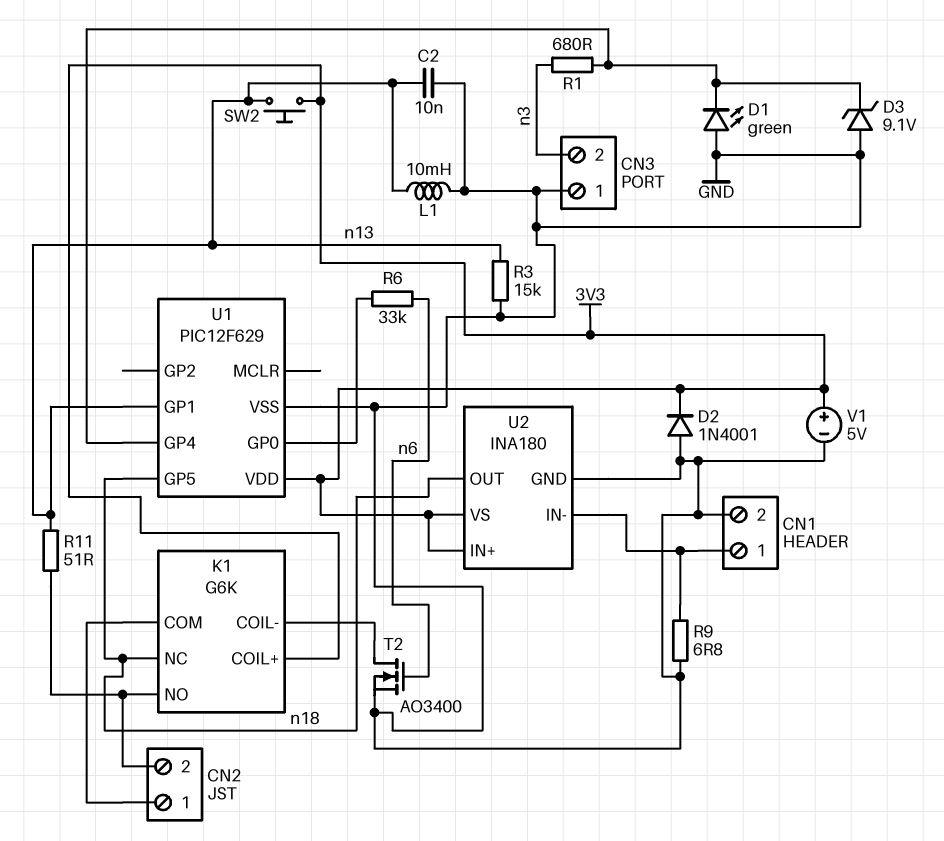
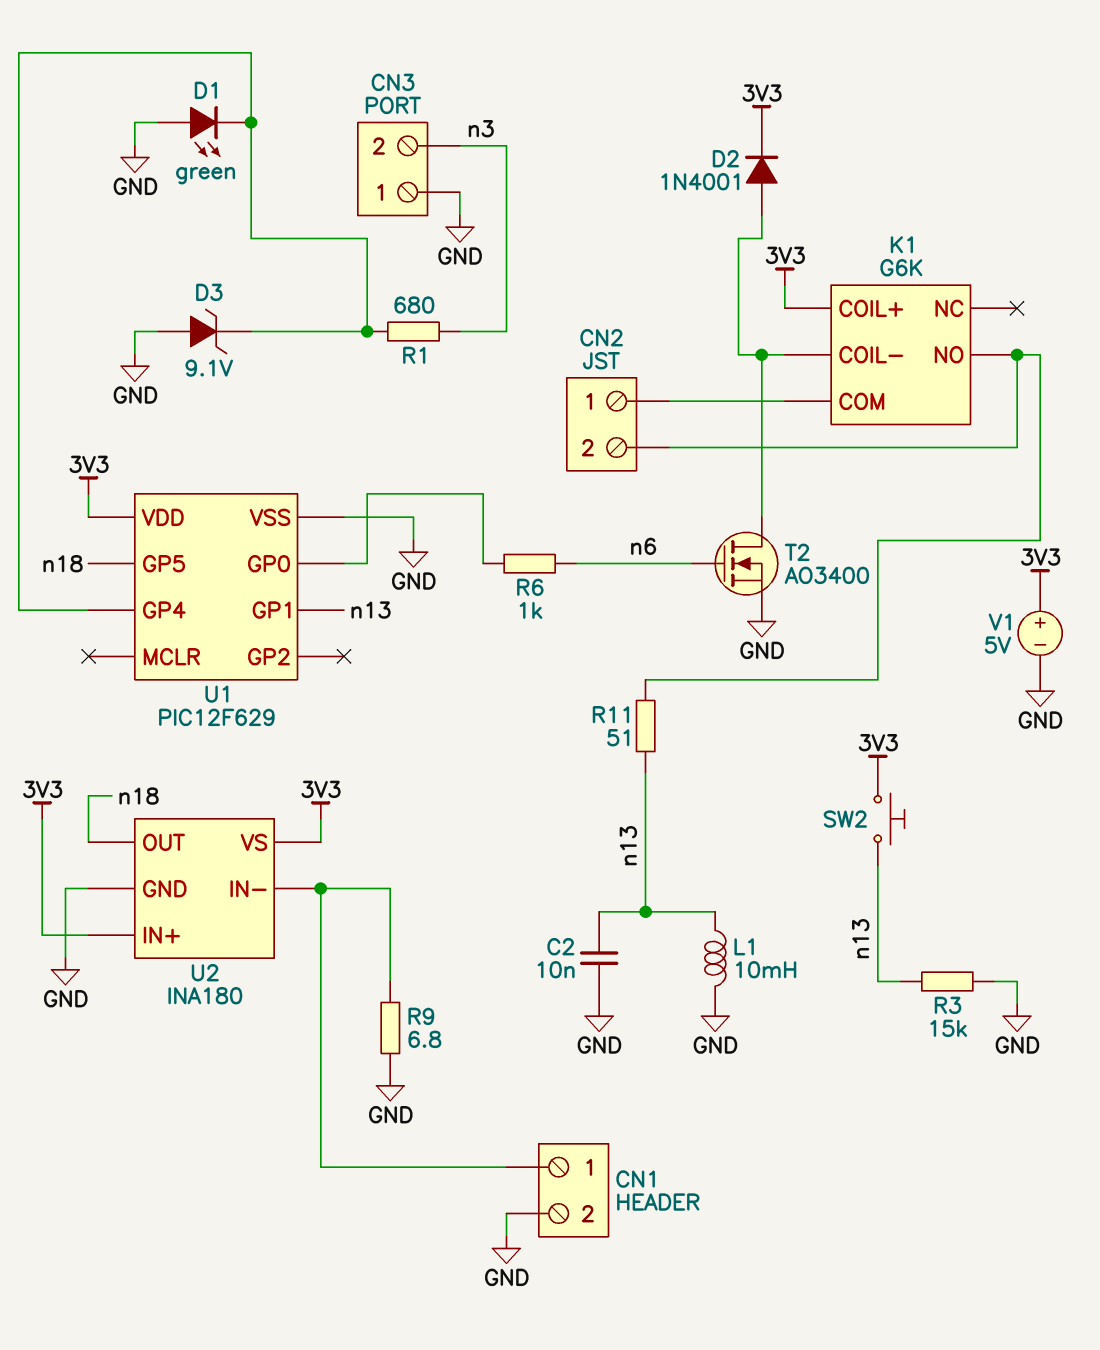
D2: diode 1N4001 (A GND, K 3V3) -> diode 1N4001 (A K1/COIL-, K 3V3)
K1 pin NC: n18 -> none
R6: 33k (U1/GP0, n6) -> 1k (U1/GP0, n6)

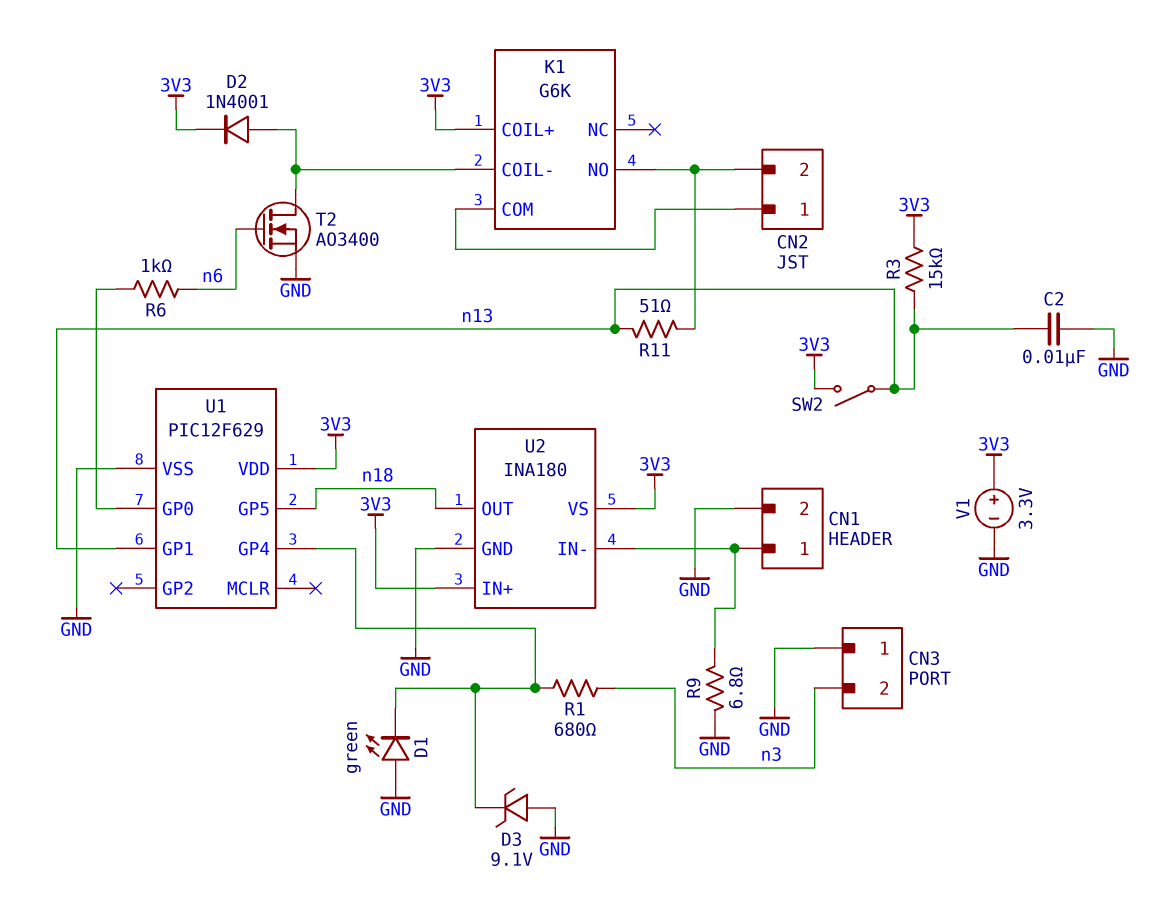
L1: 10mH (GND, n13) -> none
R3: 15k (GND, n13) -> 15k (3V3, n13)
SW2: button (3V3, n13) -> switch (3V3, n13)
V1: 5V (plus 3V3, minus GND) -> 3.3V (plus 3V3, minus GND)

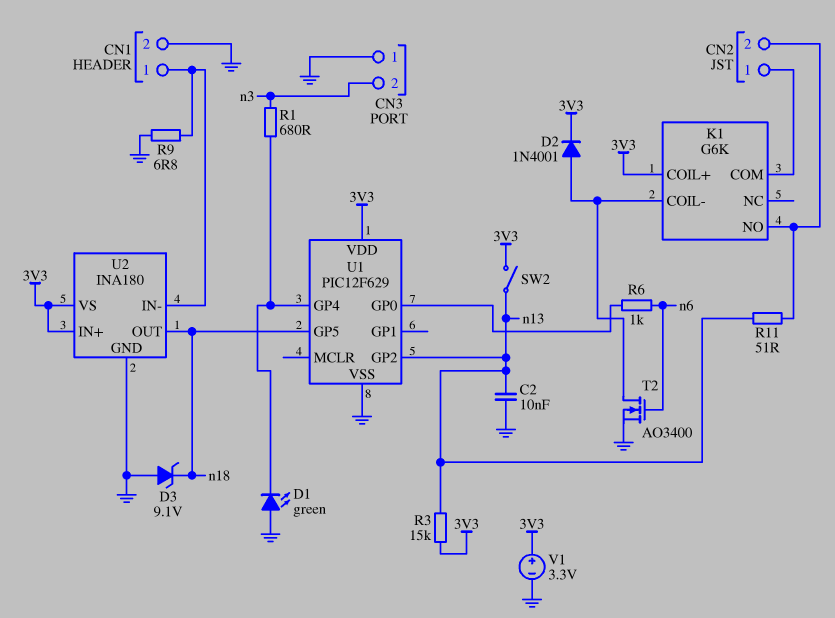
D3: zener 9.1V (A GND, K U1/GP4) -> zener 9.1V (A GND, K n18)
U1 pin GP1: n13 -> none
U1 pin GP2: none -> n13

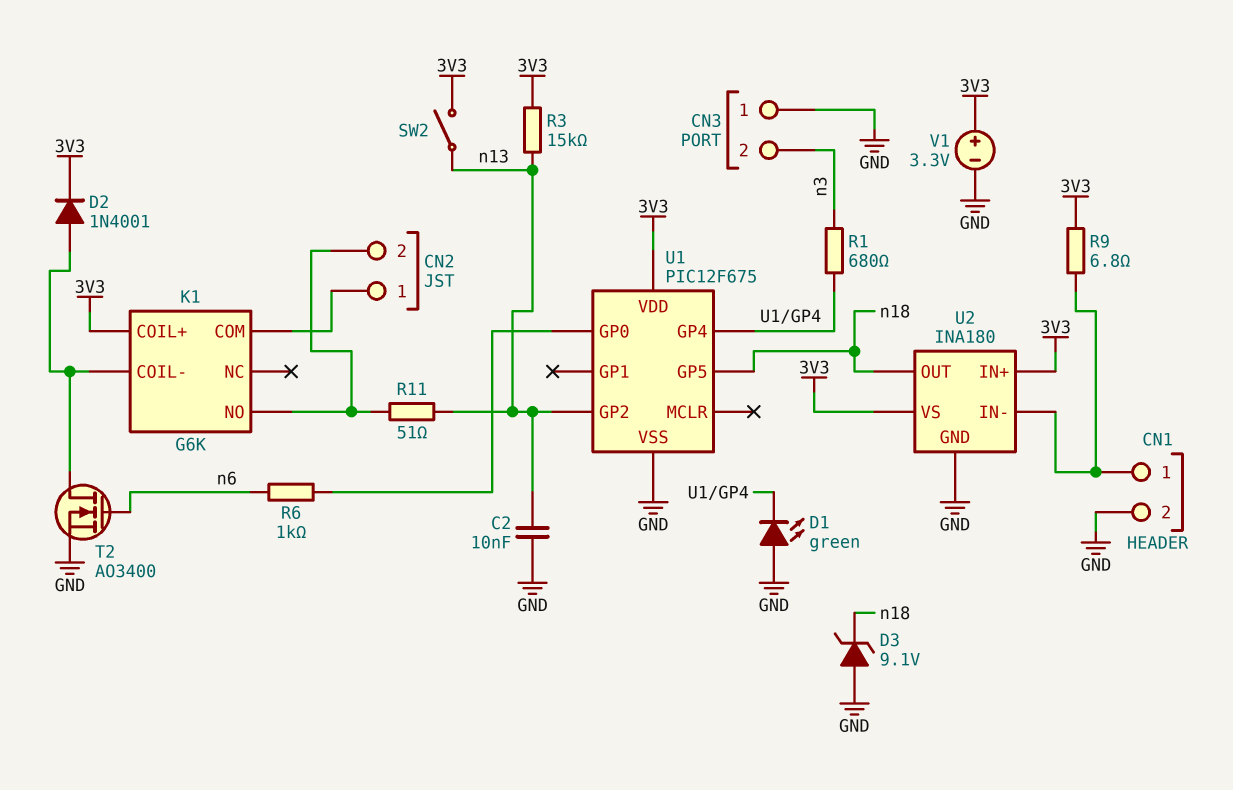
R9: 6.8 (CN1/1, GND) -> 6.8 (3V3, CN1/1)
U1: PIC12F629 -> PIC12F675

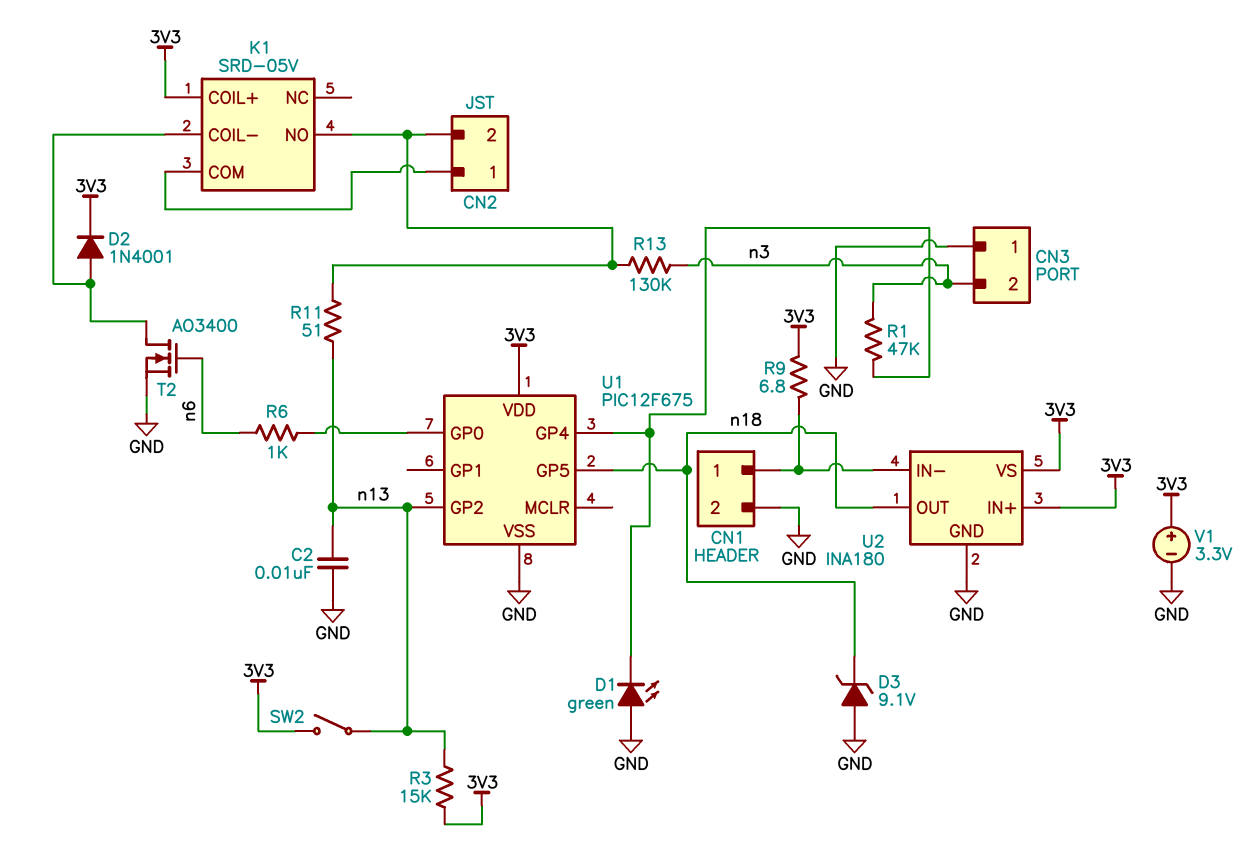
K1: G6K -> SRD-05V
R1: 680 (U1/GP4, n3) -> 47k (U1/GP4, n3)
R13: none -> 130k (CN2/2, n3)

